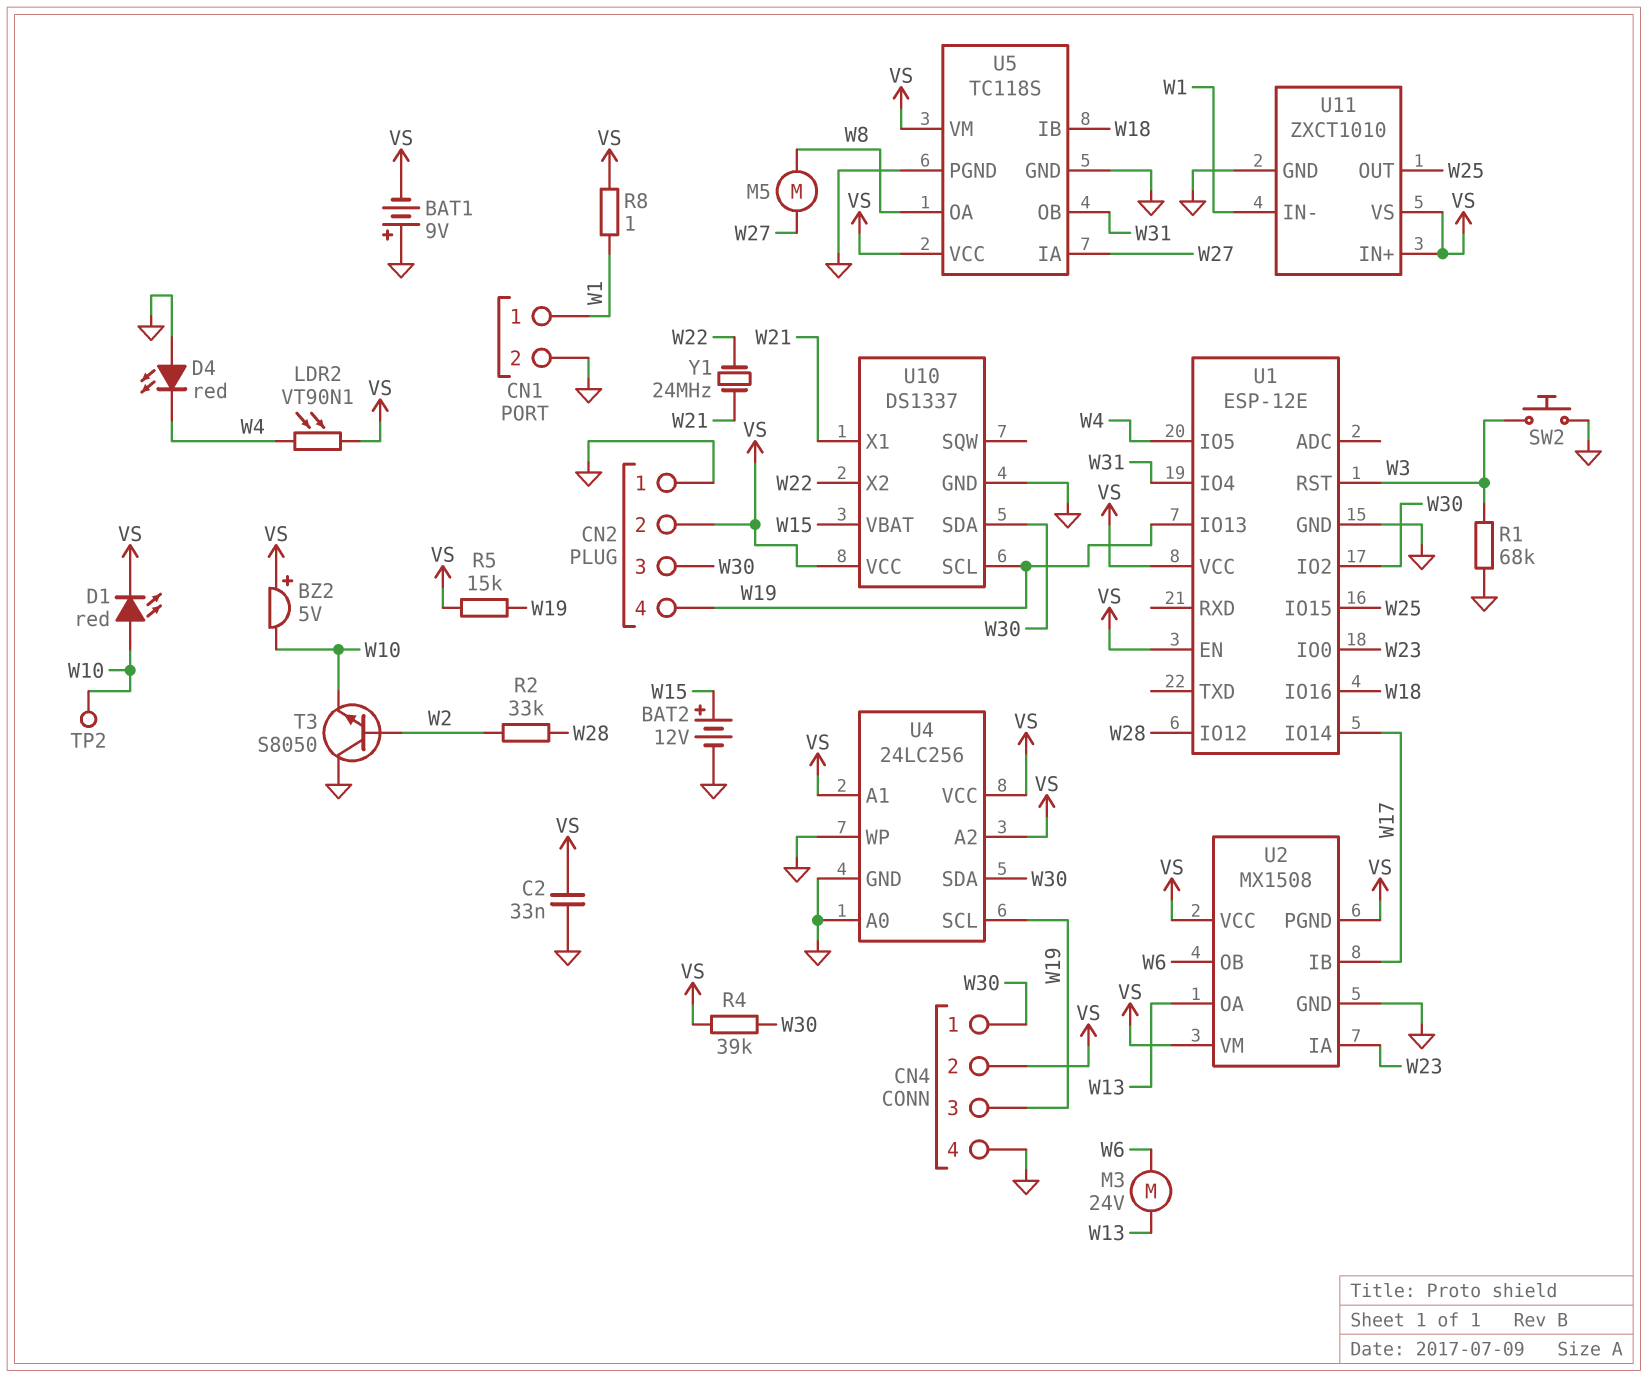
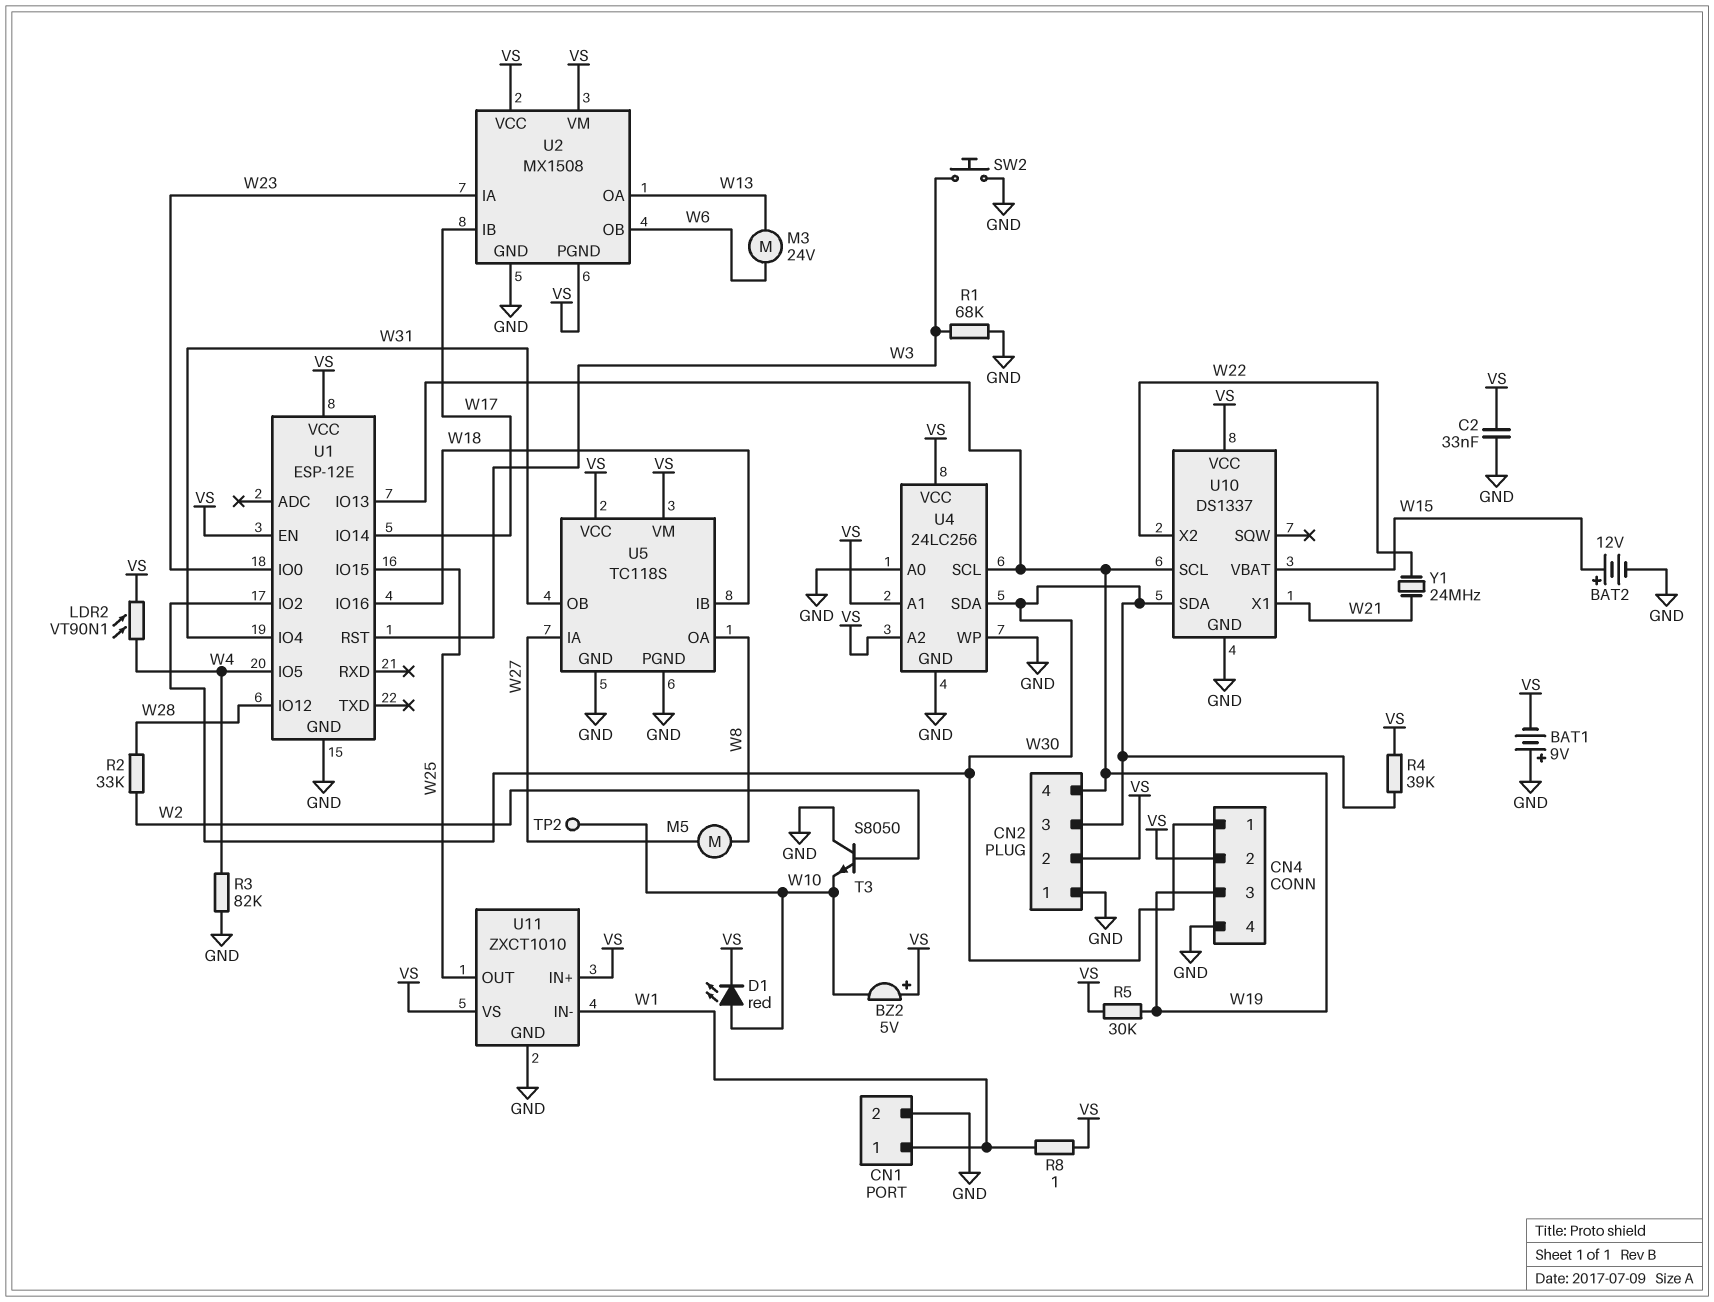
D4: LED red (A GND, K W4) -> none
R3: none -> 82k (GND, W4)
R5: 15k (VS, W19) -> 30k (VS, W19)

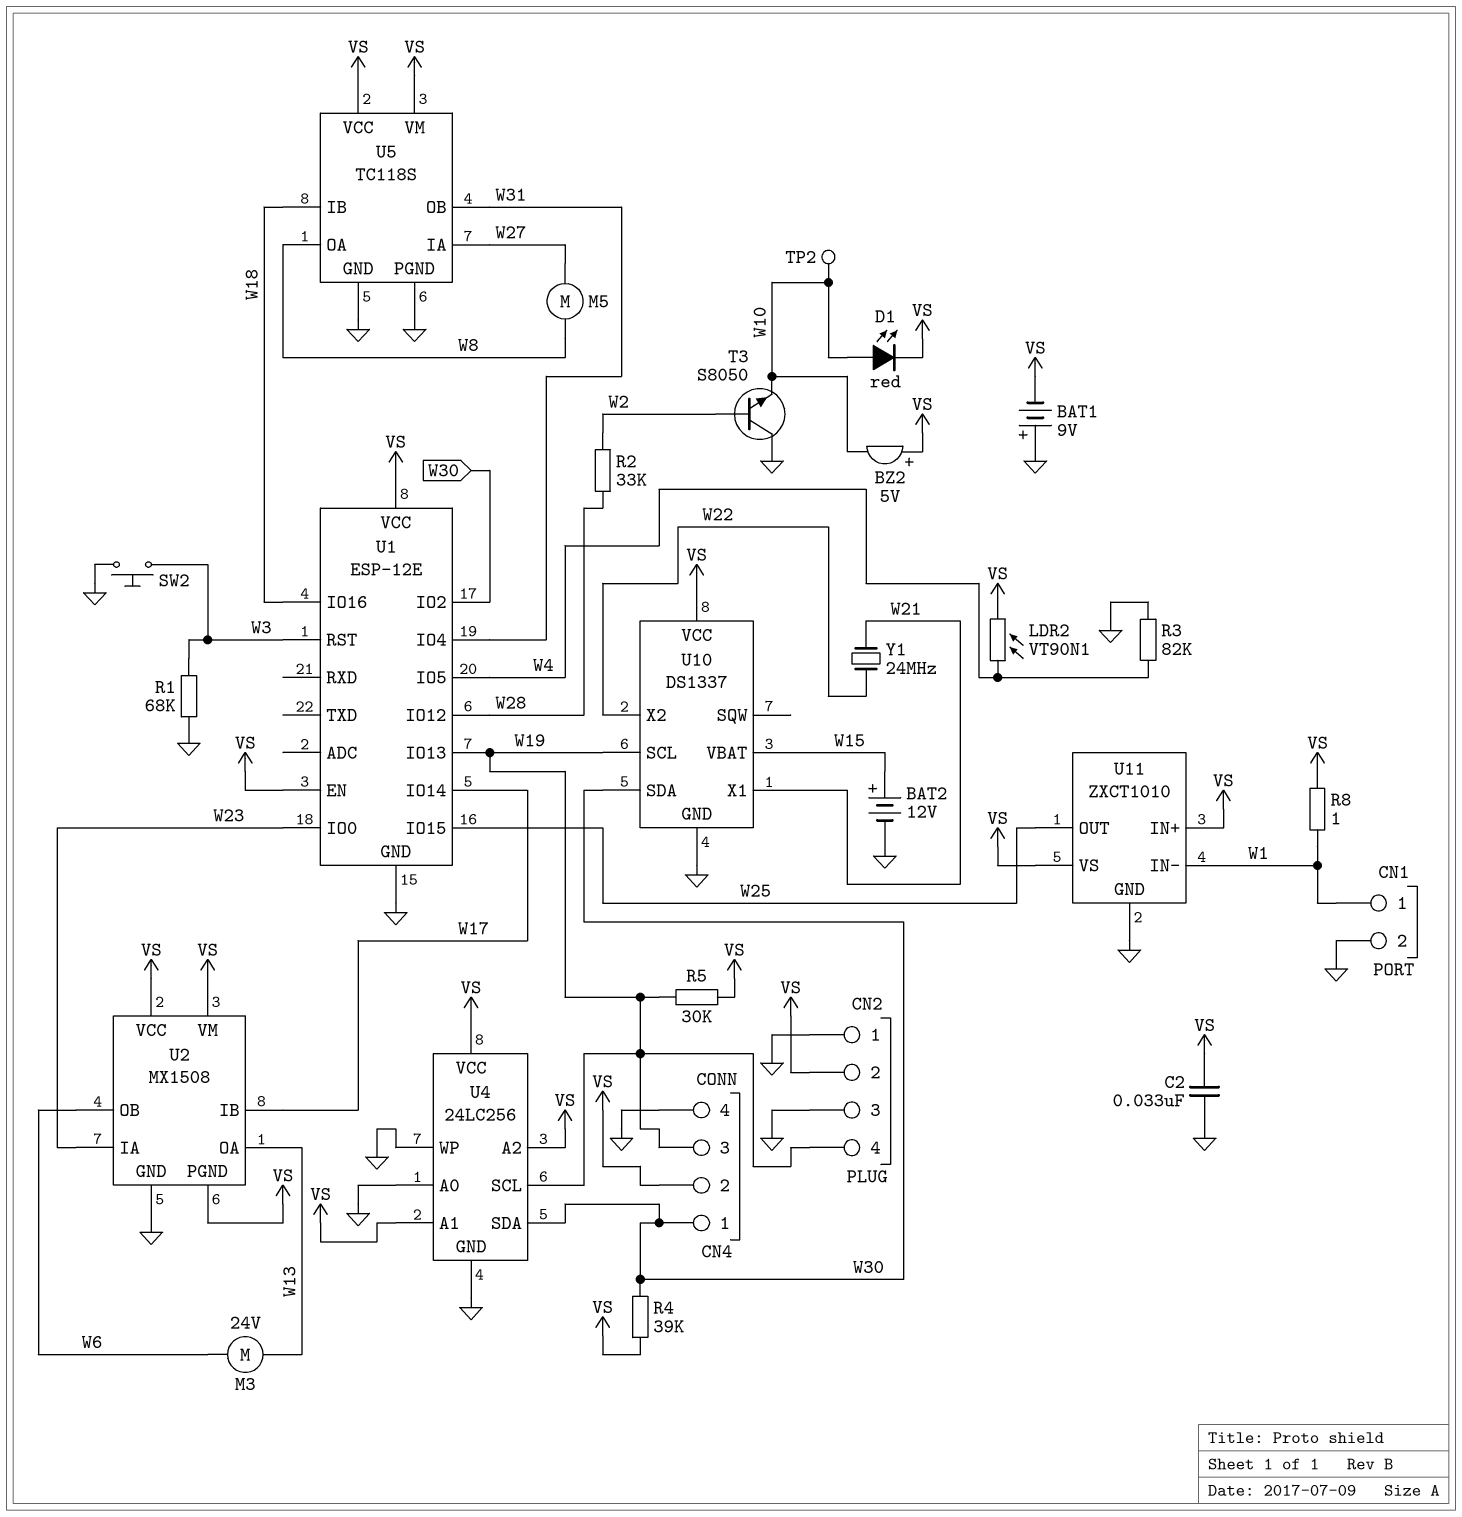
CN2 pin 3: W30 -> GND

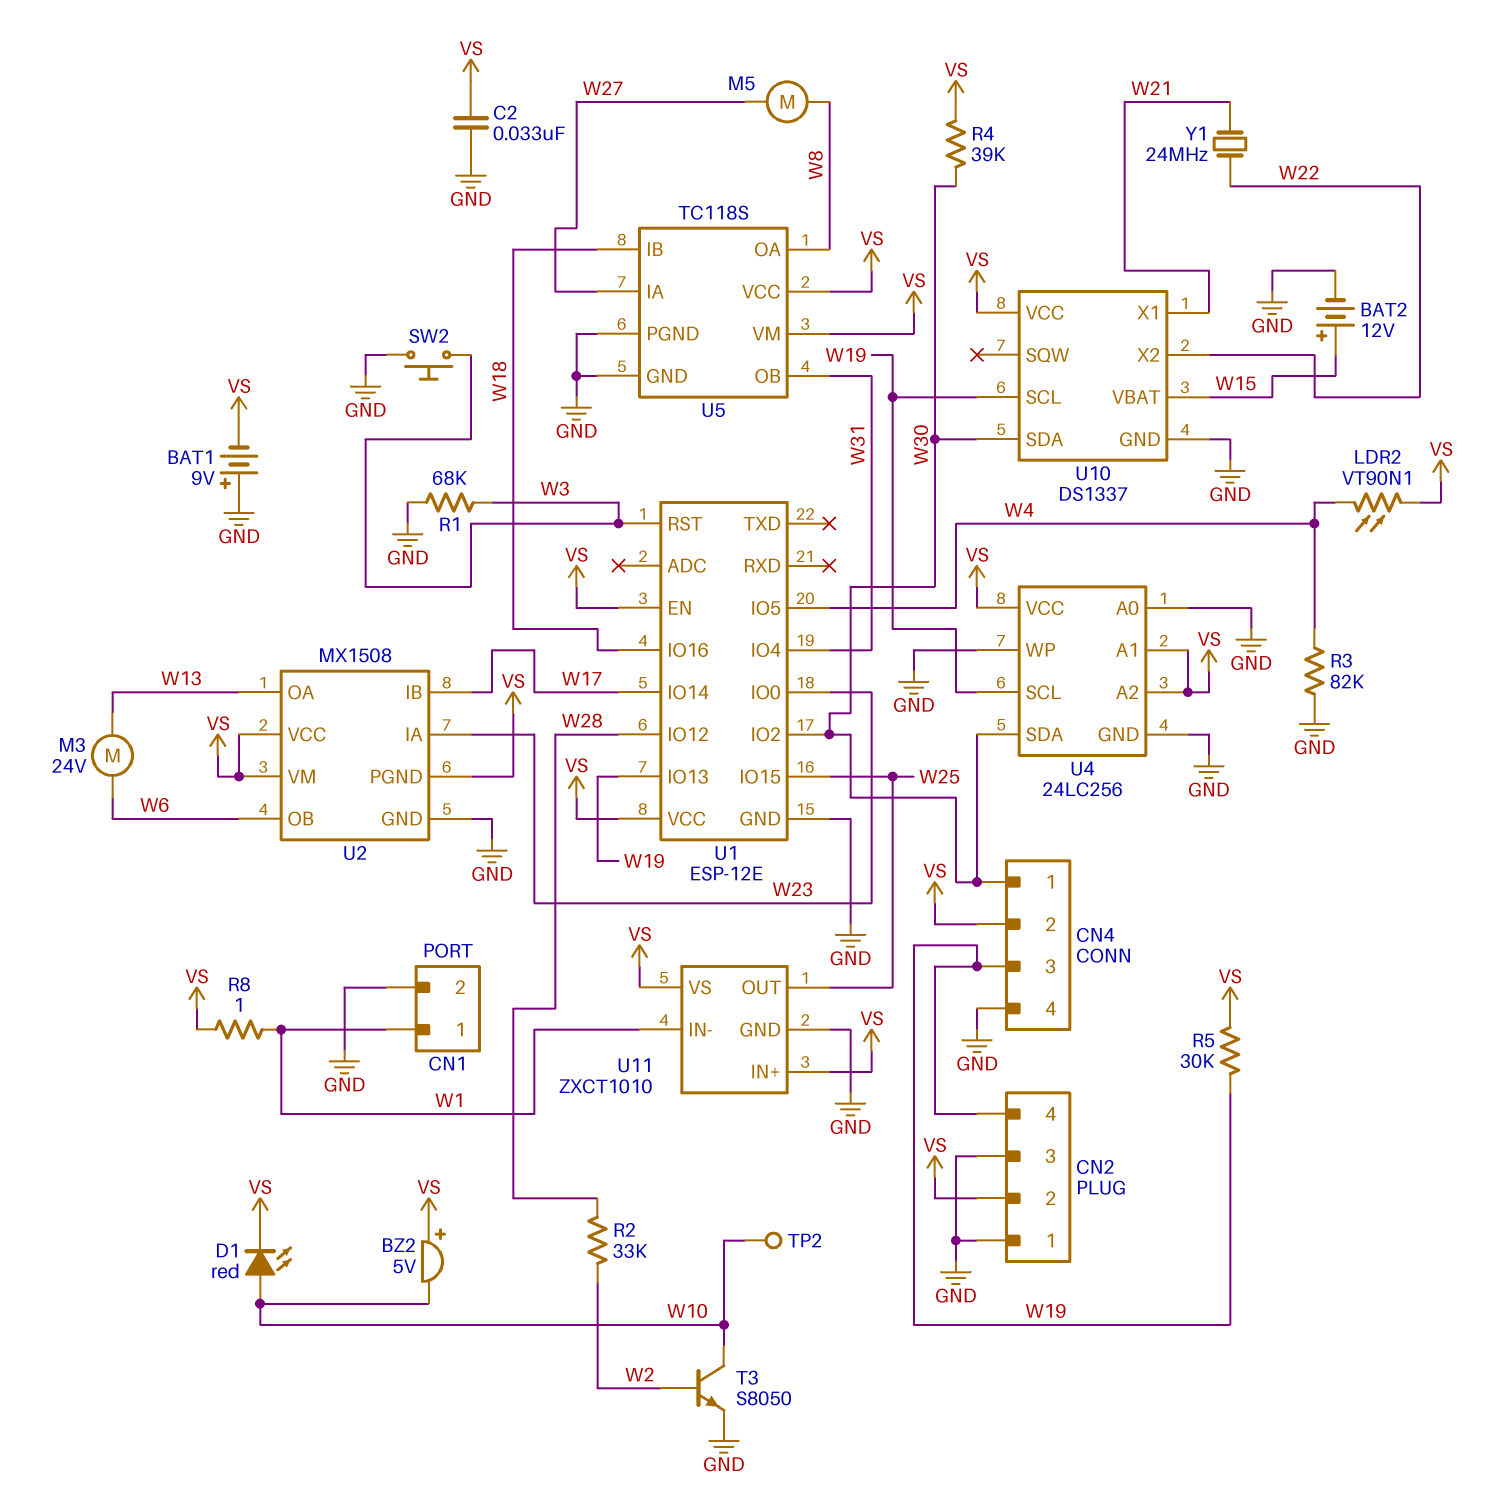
T3: NPN S8050 (B W2, C GND, E W10) -> NPN S8050 (B W2, C W10, E GND)

